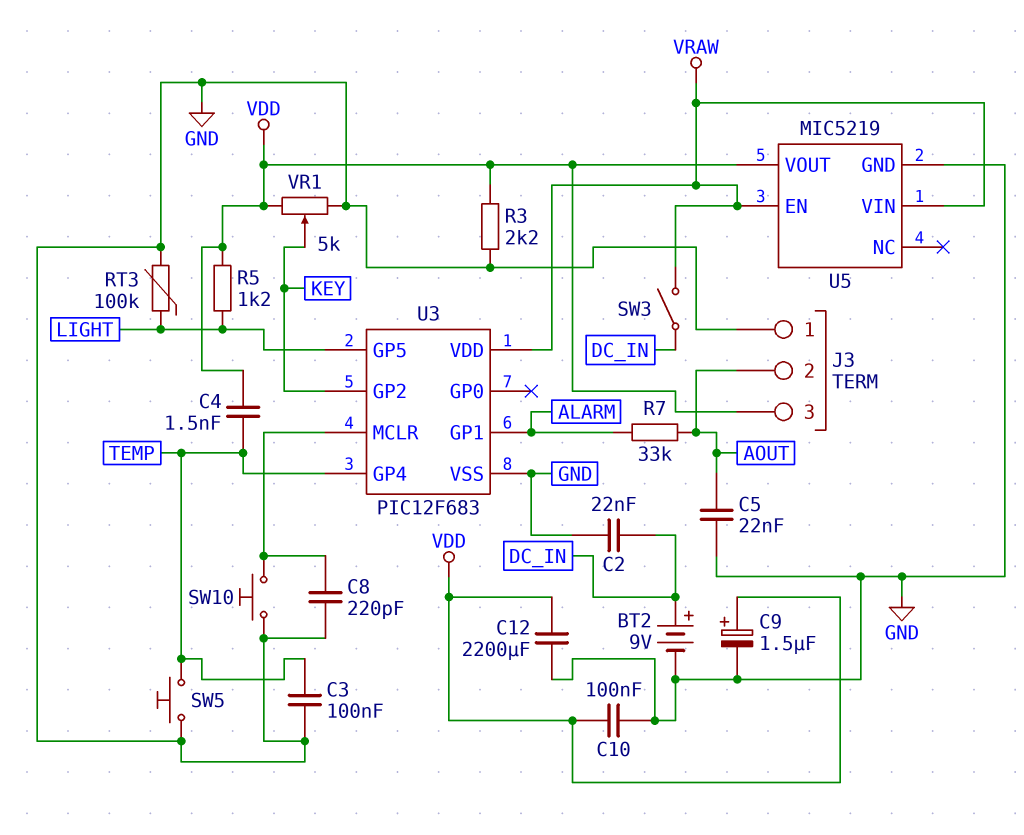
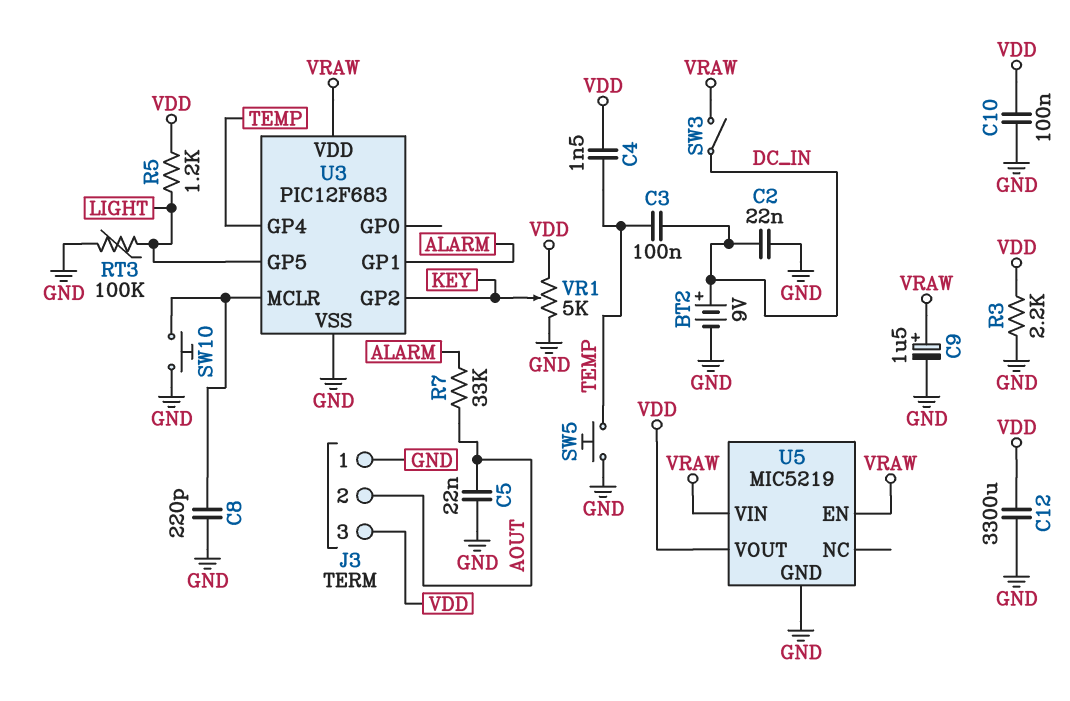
C3: 100nF (GND, TEMP) -> 100nF (DC_IN, TEMP)
C9: 1.5uF (plus VDD, minus GND) -> 1.5uF (plus VRAW, minus GND)
C12: 2200uF (GND, VDD) -> 3300uF (GND, VDD)

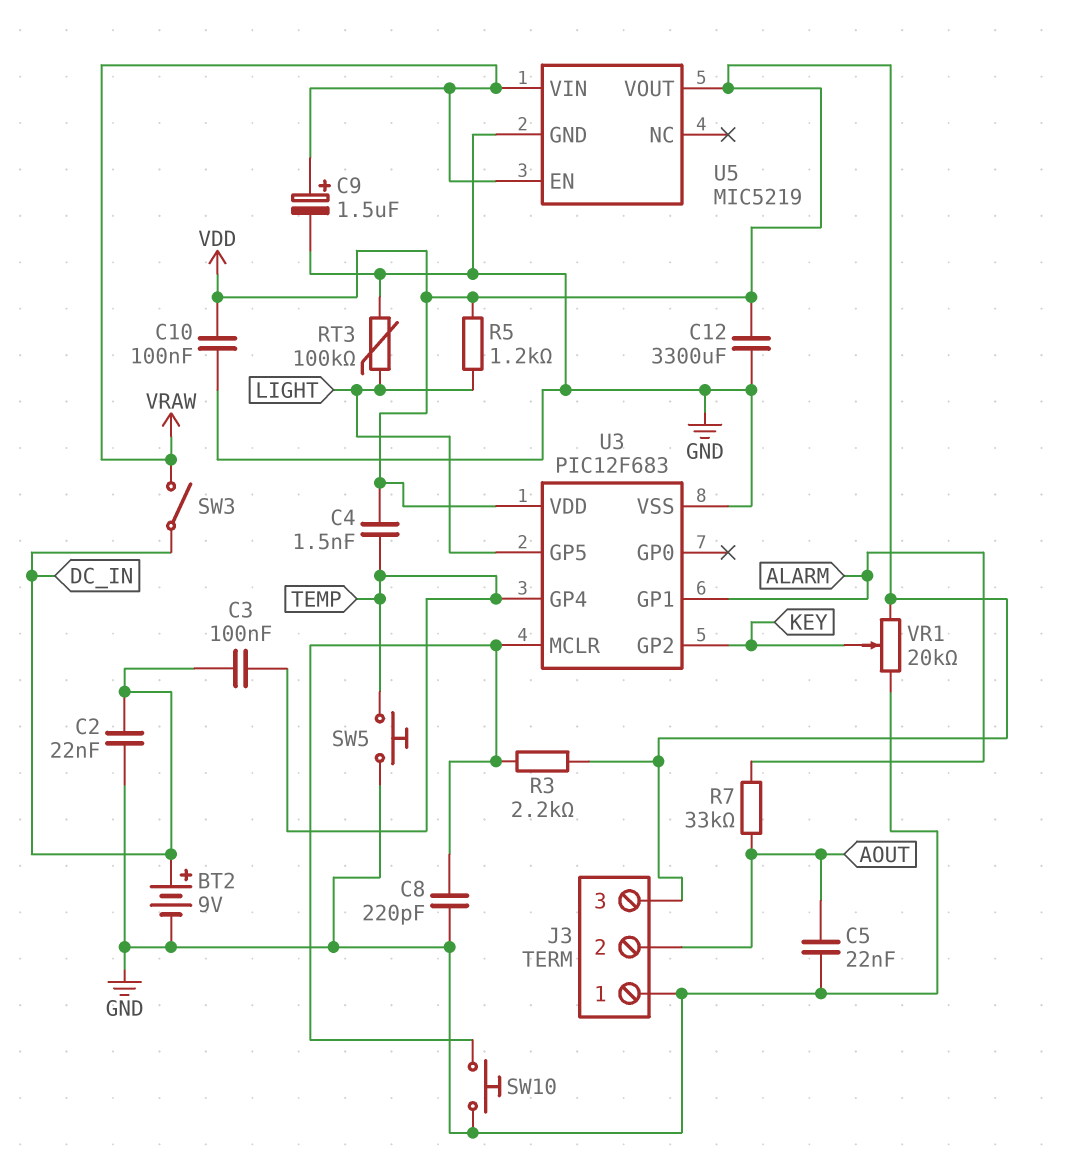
R3: 2.2k (GND, VDD) -> 2.2k (U3/MCLR, VDD)
U3 pin VDD: VRAW -> VDD
VR1: 5k (GND, VDD, wiper KEY) -> 20k (GND, VDD, wiper KEY)

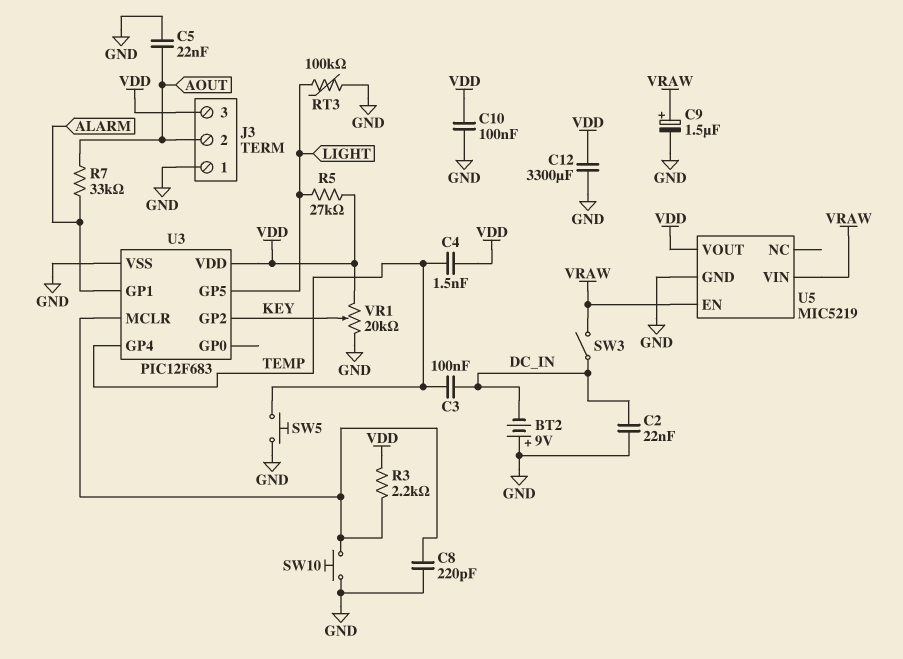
BT2: 9V (plus DC_IN, minus GND) -> 9V (plus GND, minus DC_IN)
R5: 1.2k (LIGHT, VDD) -> 27k (LIGHT, VDD)

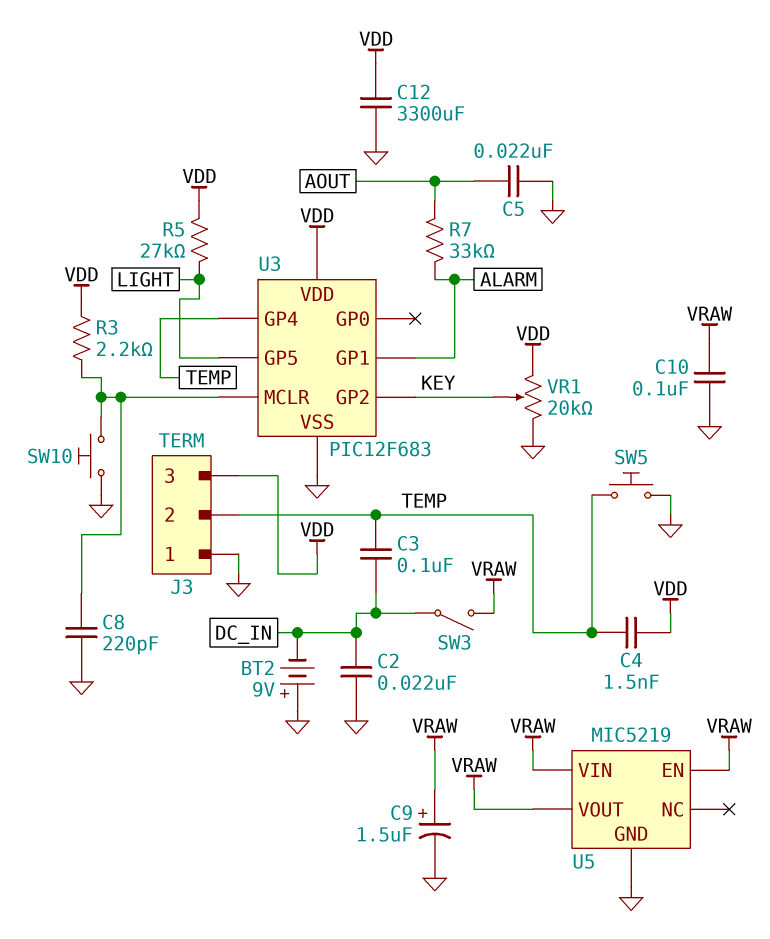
C10: 100nF (GND, VDD) -> 100nF (GND, VRAW)
J3 pin 2: AOUT -> TEMP
RT3: 100k (GND, LIGHT) -> none
U5 pin VOUT: VDD -> VRAW

